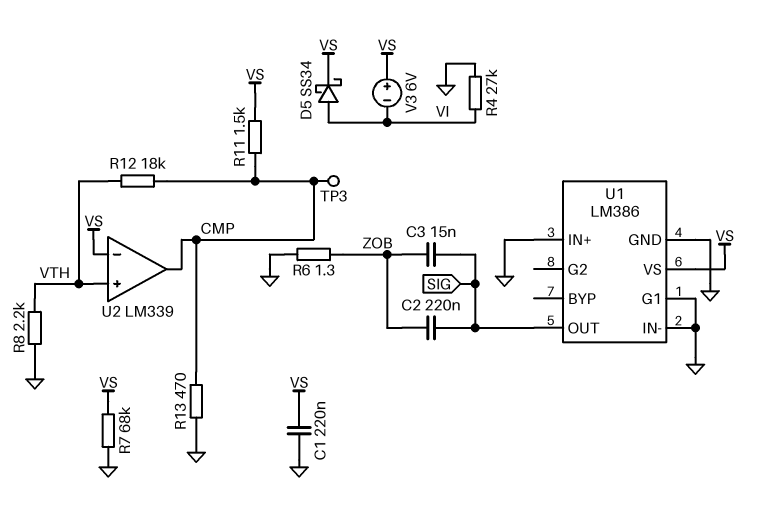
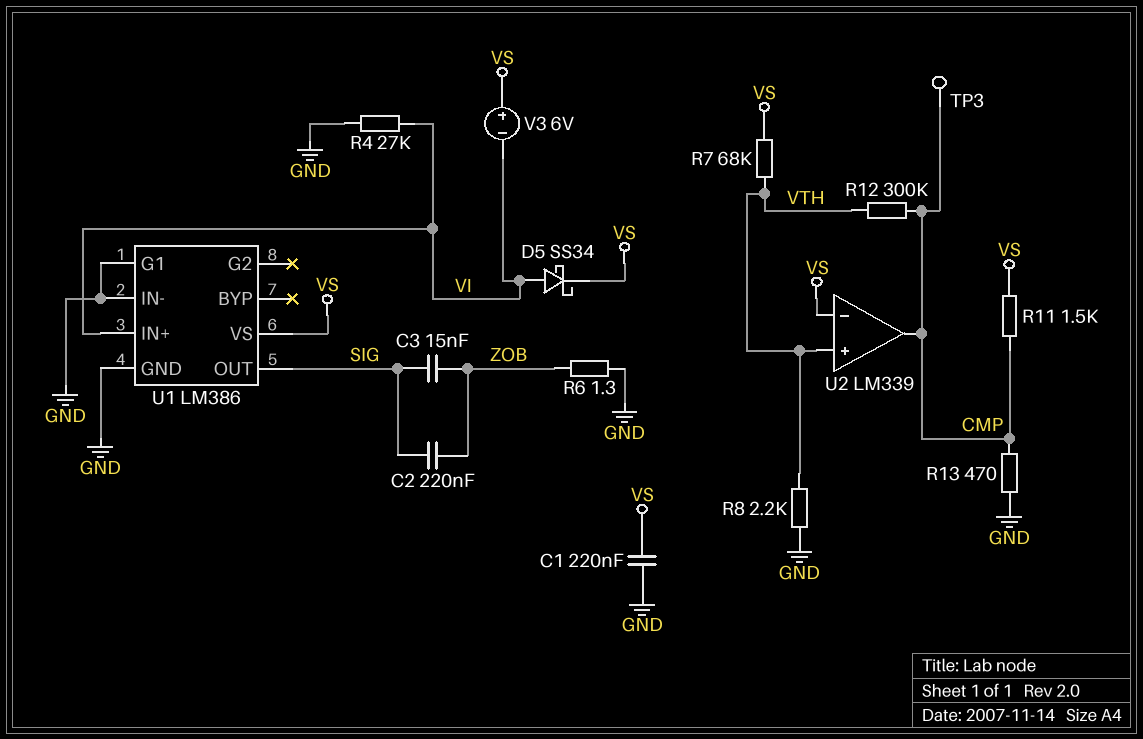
R7: 68k (GND, VS) -> 68k (VS, VTH)
R12: 18k (CMP, VTH) -> 300k (CMP, VTH)
U1 pin IN+: GND -> VI

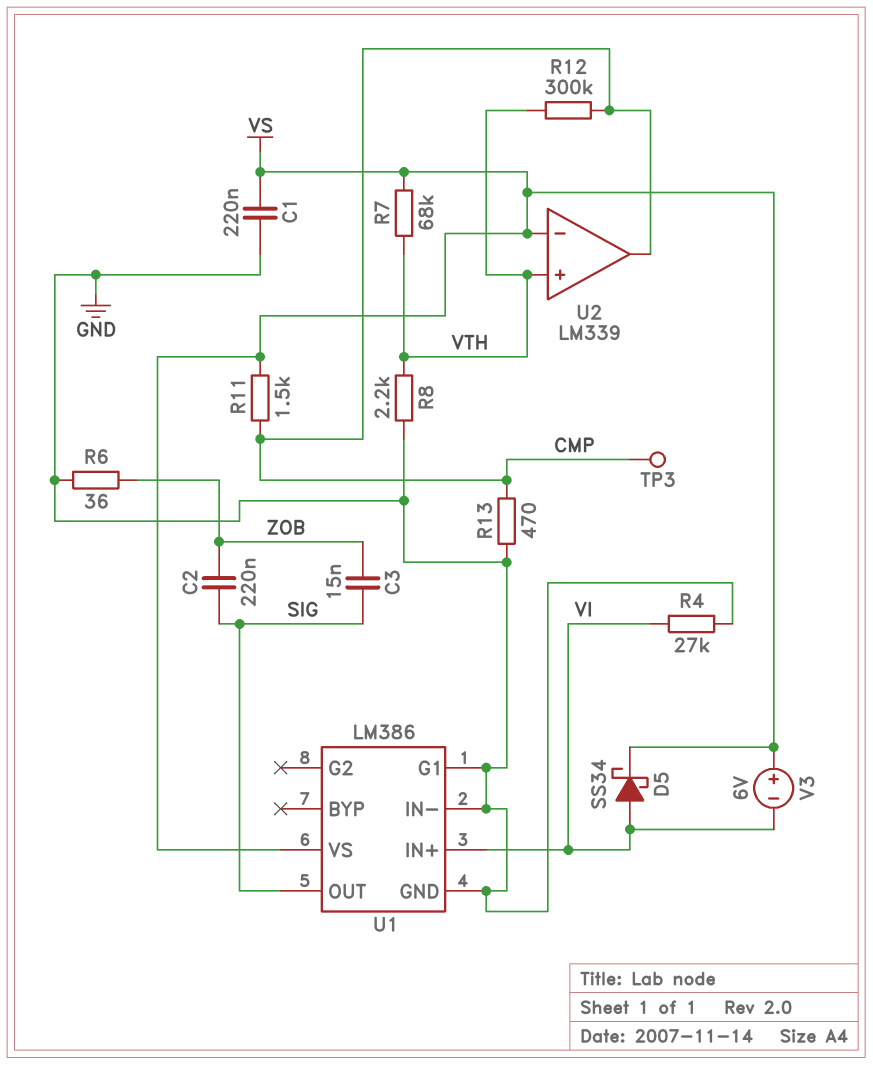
R6: 1.3 (GND, ZOB) -> 36 (GND, ZOB)

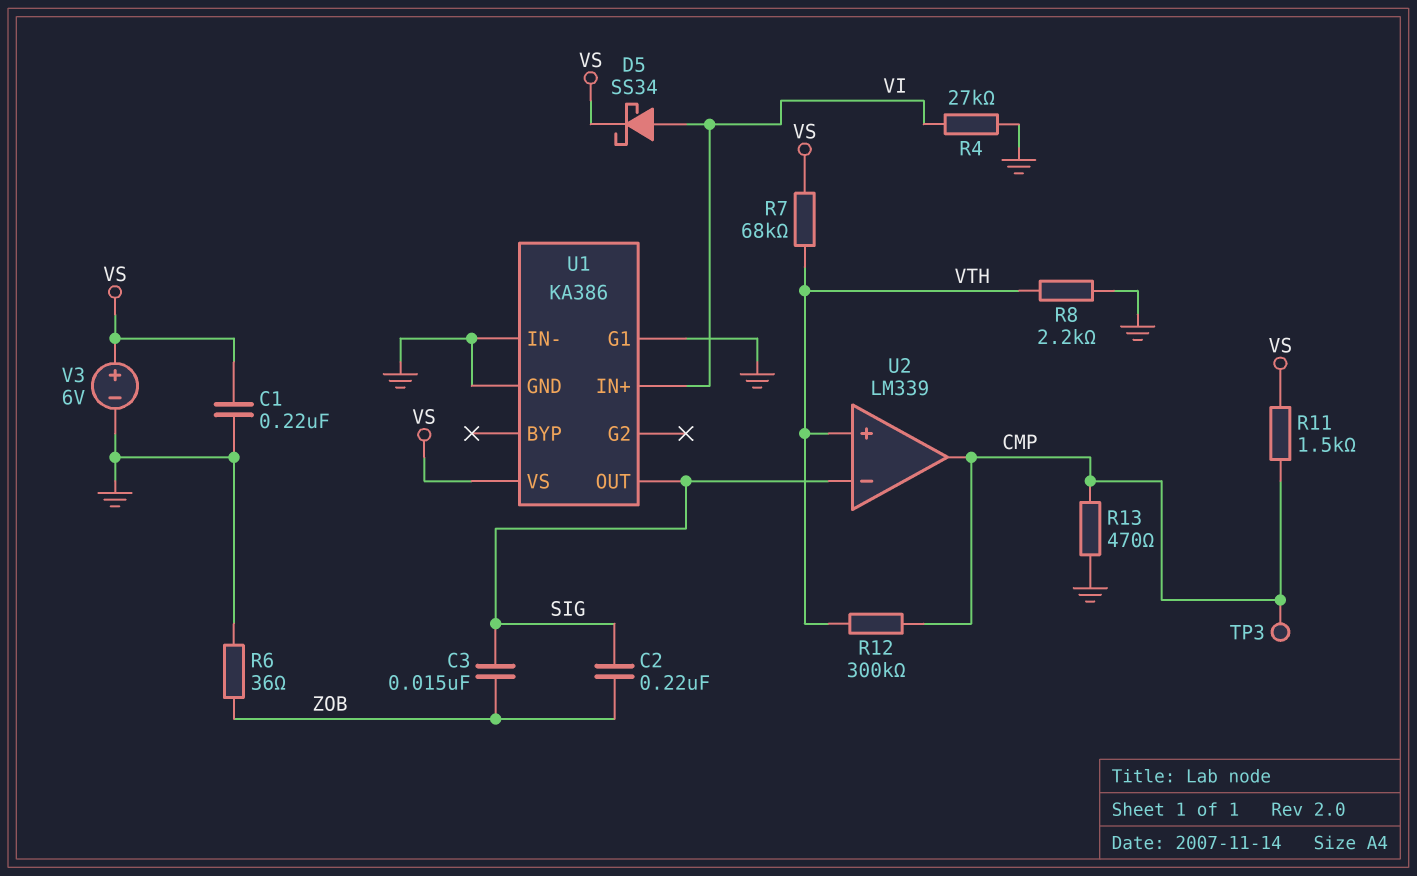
U1: LM386 -> KA386
U2 pin in-: VS -> SIG
V3: 6V (plus VS, minus VI) -> 6V (plus VS, minus GND)

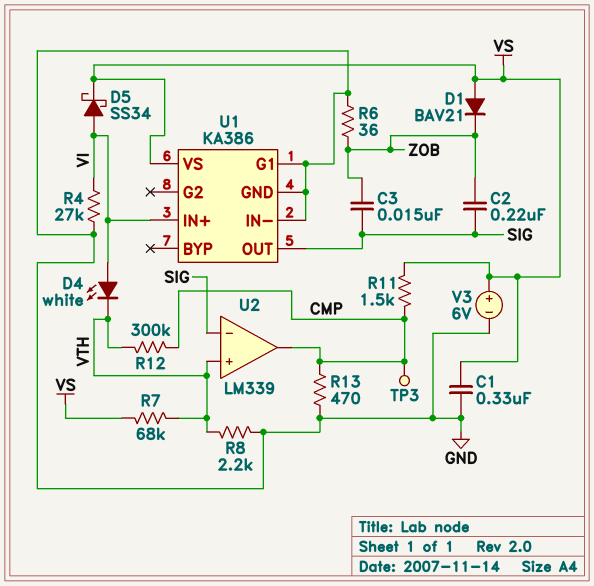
C1: 220nF (GND, VS) -> 330nF (GND, VS)
D1: none -> diode BAV21 (A VS, K ZOB)
D4: none -> LED white (A VI, K VTH)

